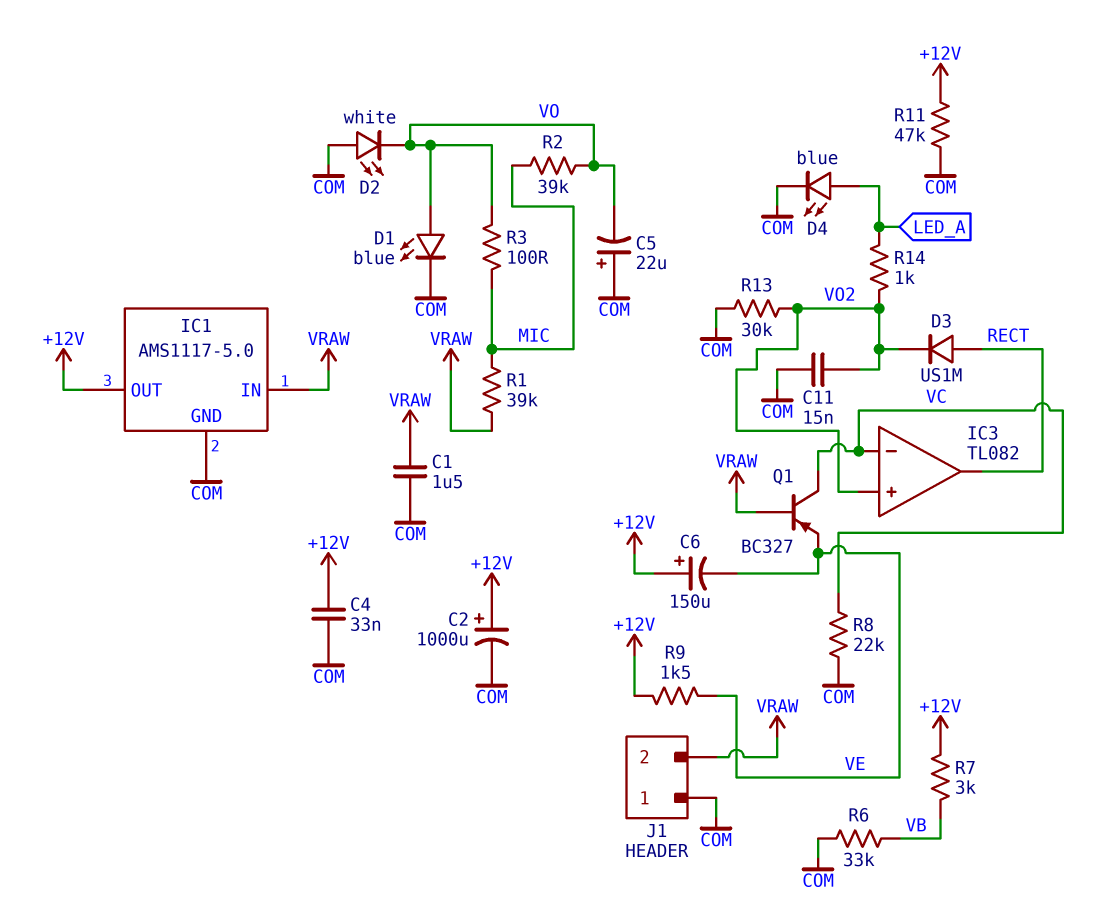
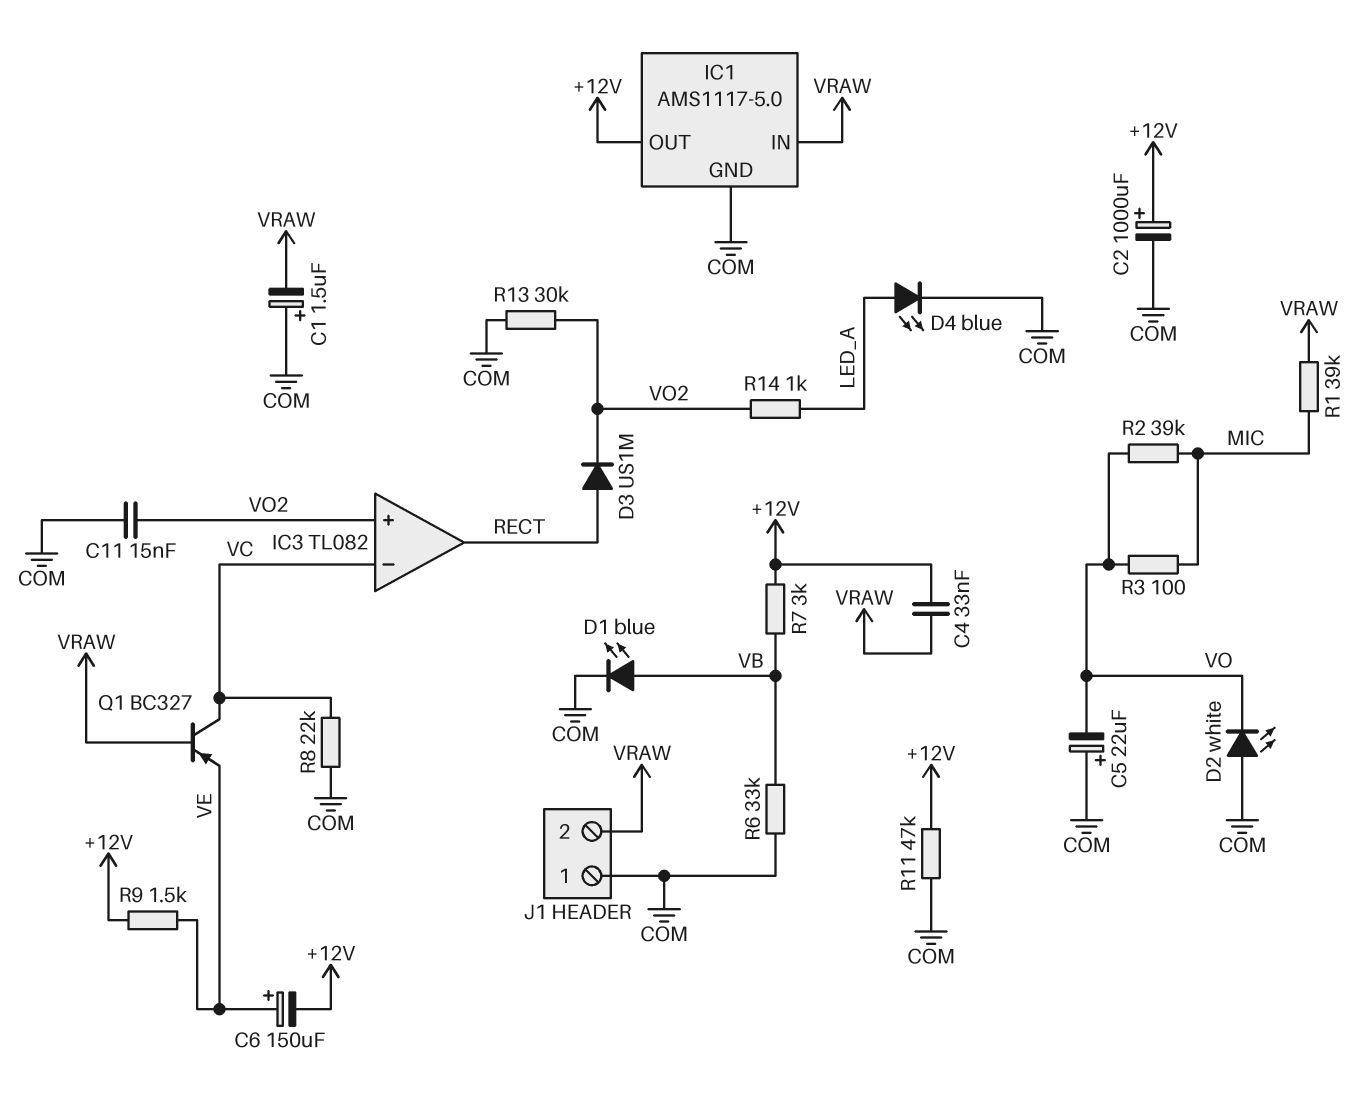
C1: 1.5uF (COM, VRAW) -> 1.5uF (plus COM, minus VRAW)
C4: 33nF (+12V, COM) -> 33nF (+12V, VRAW)
C6: 150uF (plus +12V, minus VE) -> 150uF (plus VE, minus +12V)
D1: LED blue (A VO, K COM) -> LED blue (A VB, K COM)

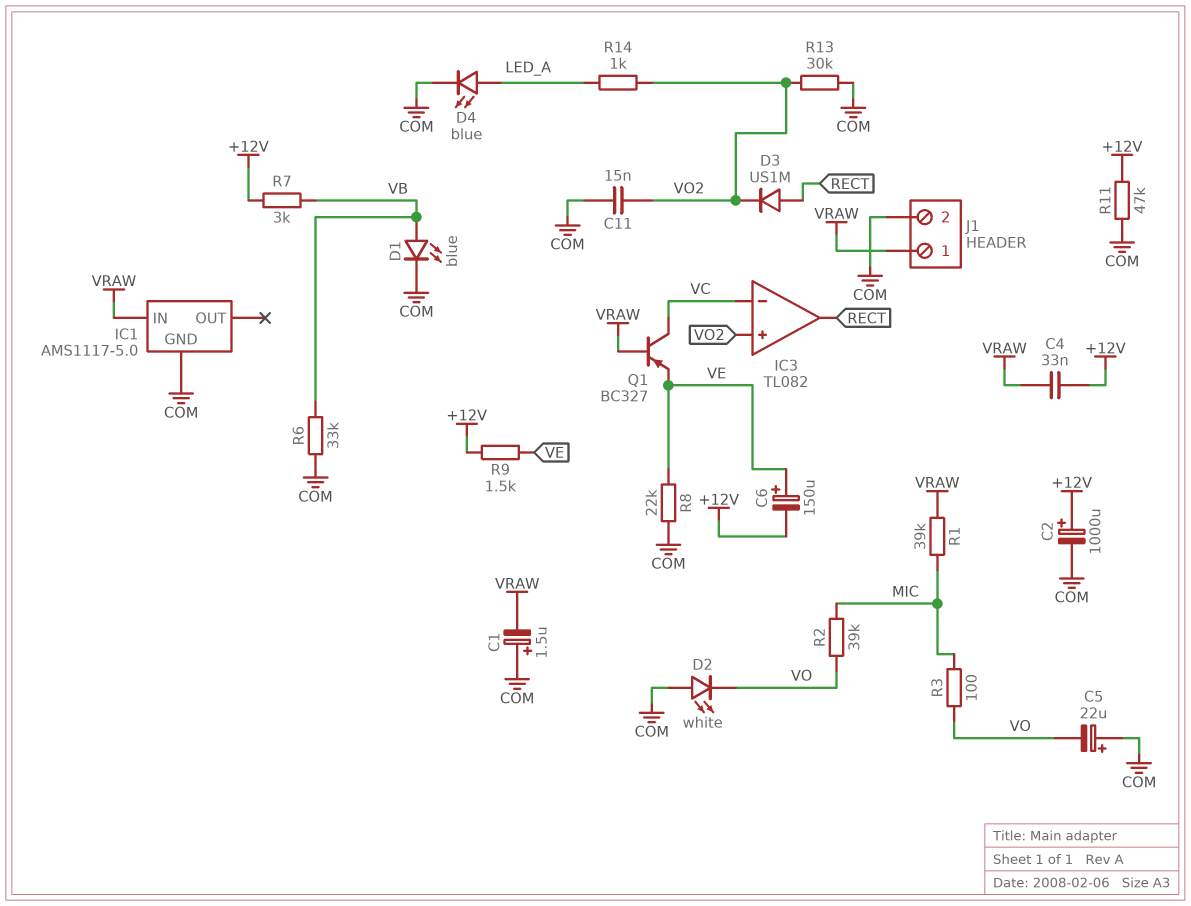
IC1 pin OUT: +12V -> none
J1 pin 1: COM -> VRAW
J1 pin 2: VRAW -> COM
R8: 22k (COM, VC) -> 22k (COM, VE)

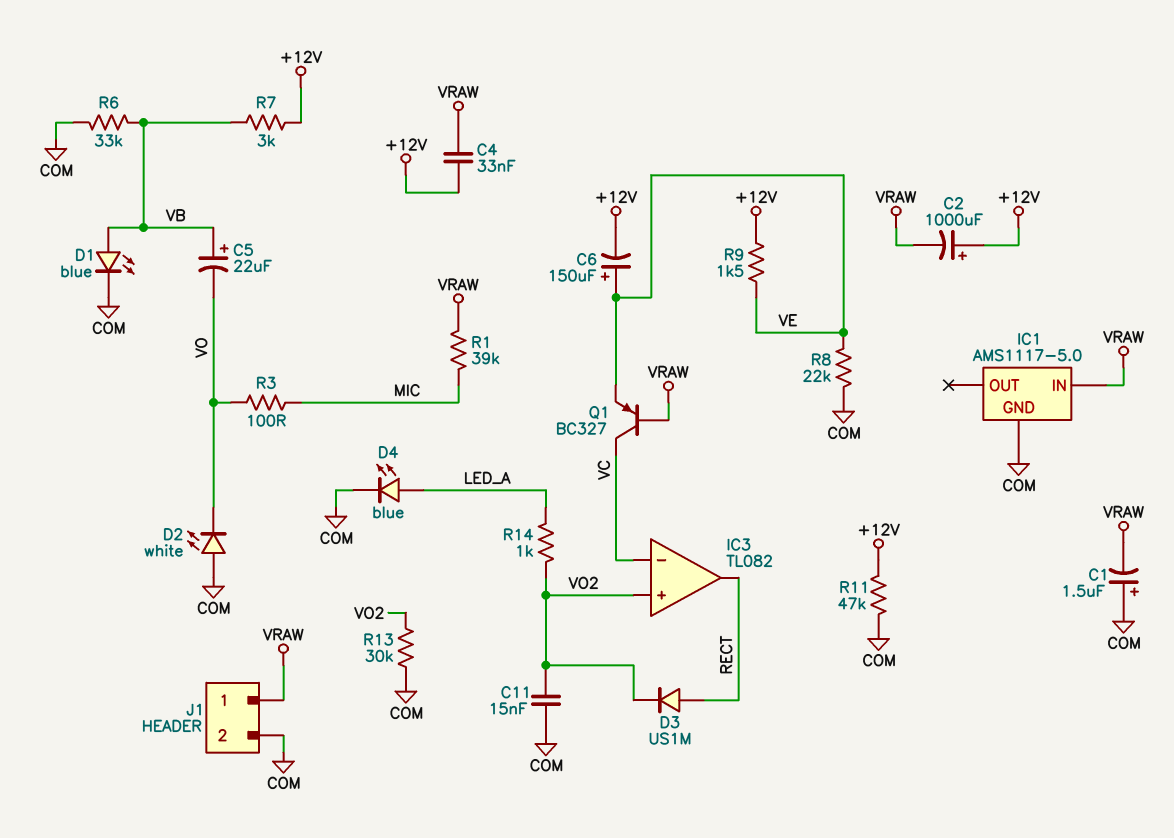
C2: 1000uF (plus +12V, minus COM) -> 1000uF (plus +12V, minus VRAW)
C5: 22uF (plus COM, minus VO) -> 22uF (plus VB, minus VO)
R2: 39k (MIC, VO) -> none

